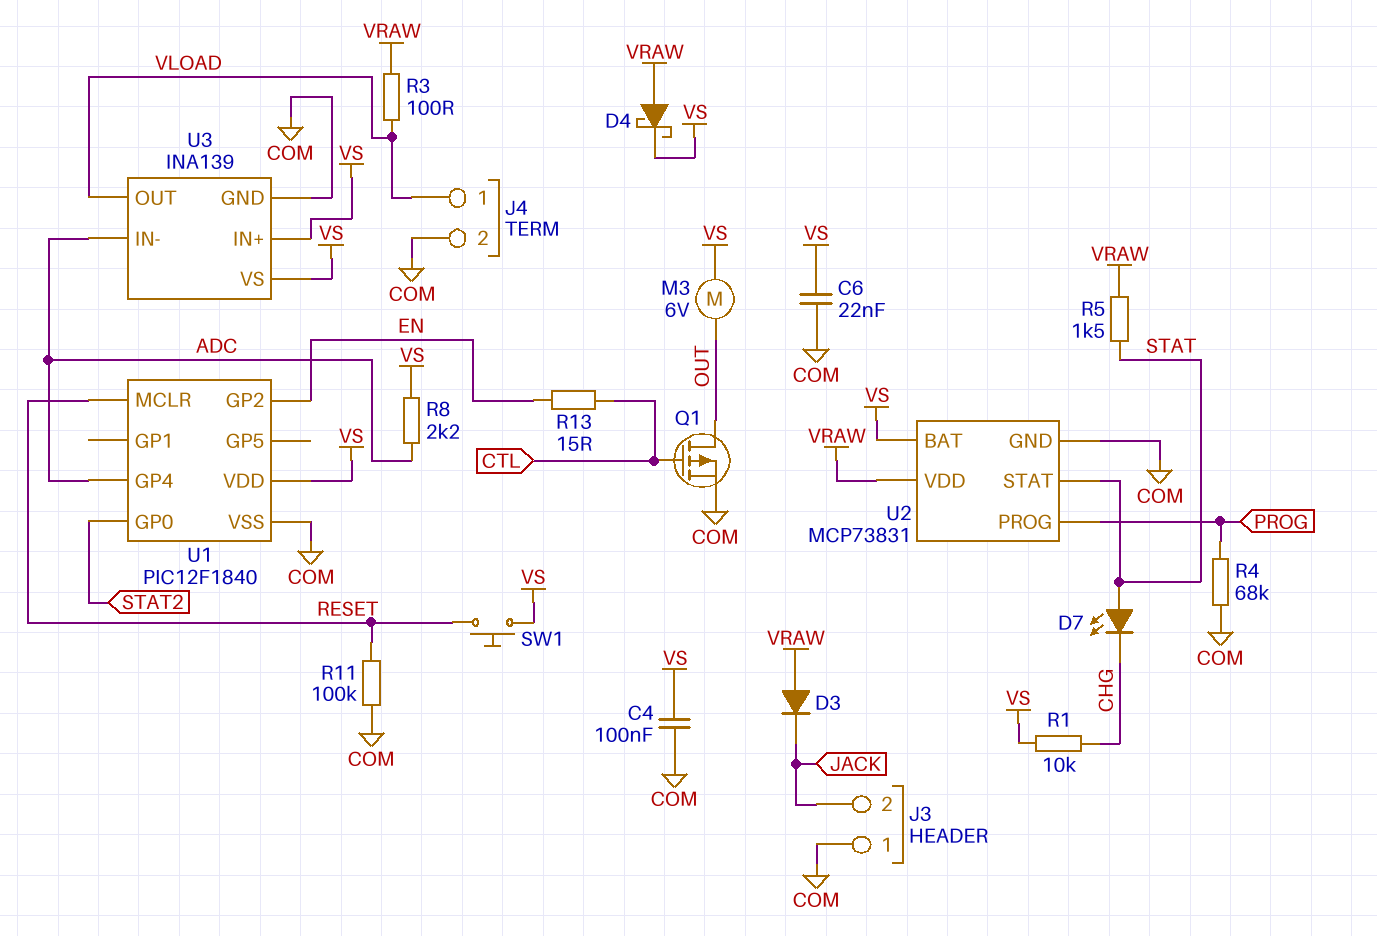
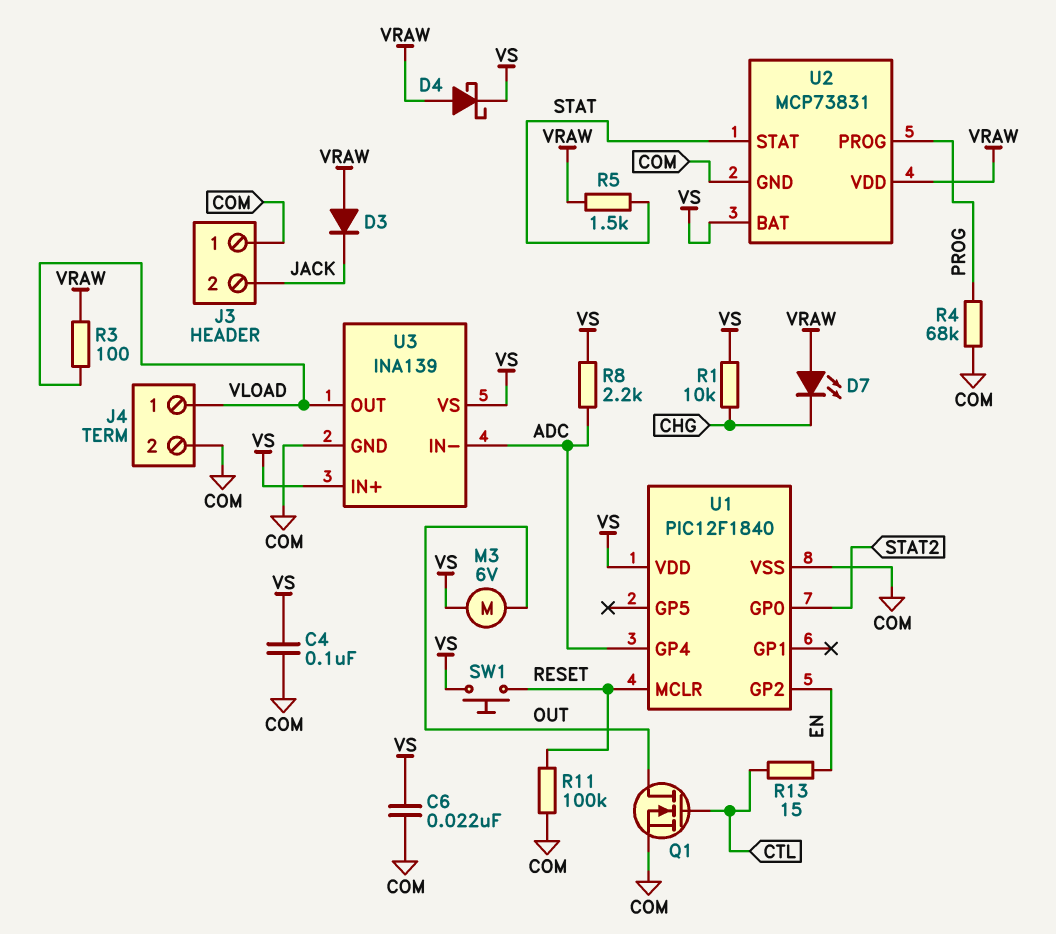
D7: LED (A STAT, K CHG) -> LED (A VRAW, K CHG)
Q1: PMOS (G CTL, D OUT, S COM) -> NMOS (G CTL, D OUT, S COM)

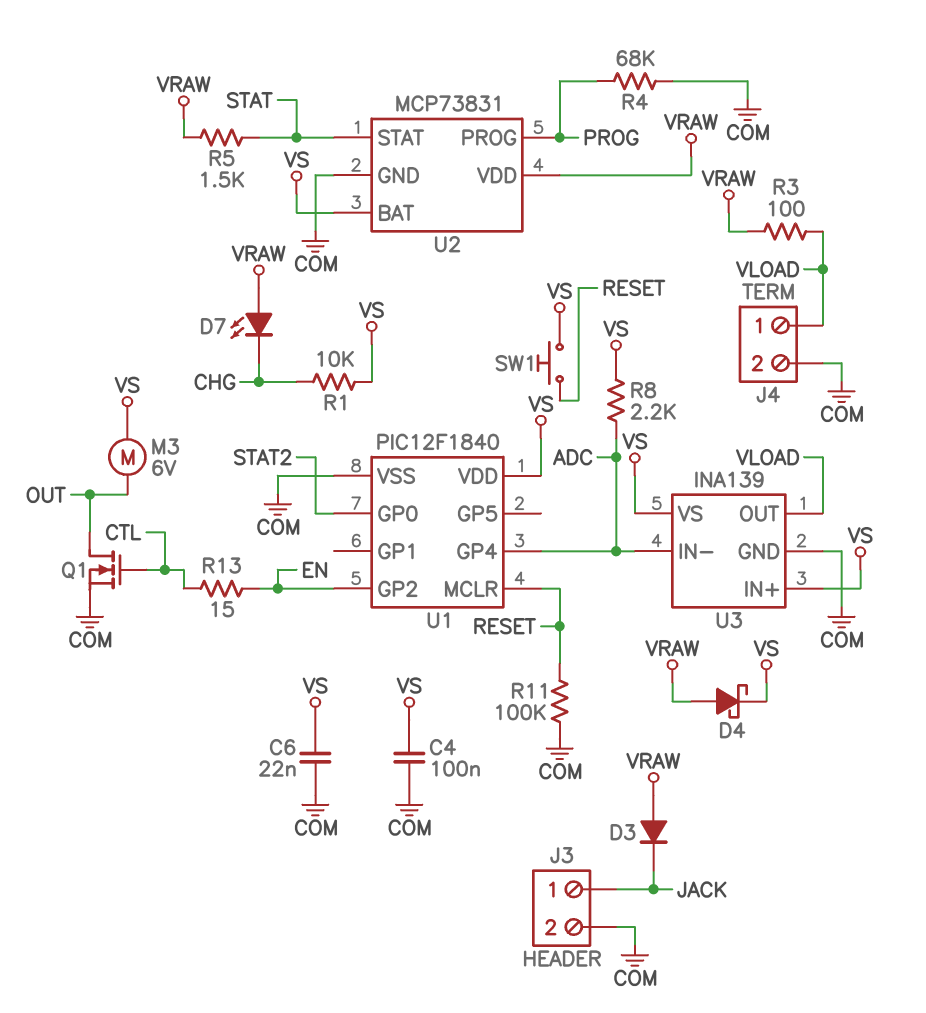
J3 pin 1: COM -> JACK
J3 pin 2: JACK -> COM

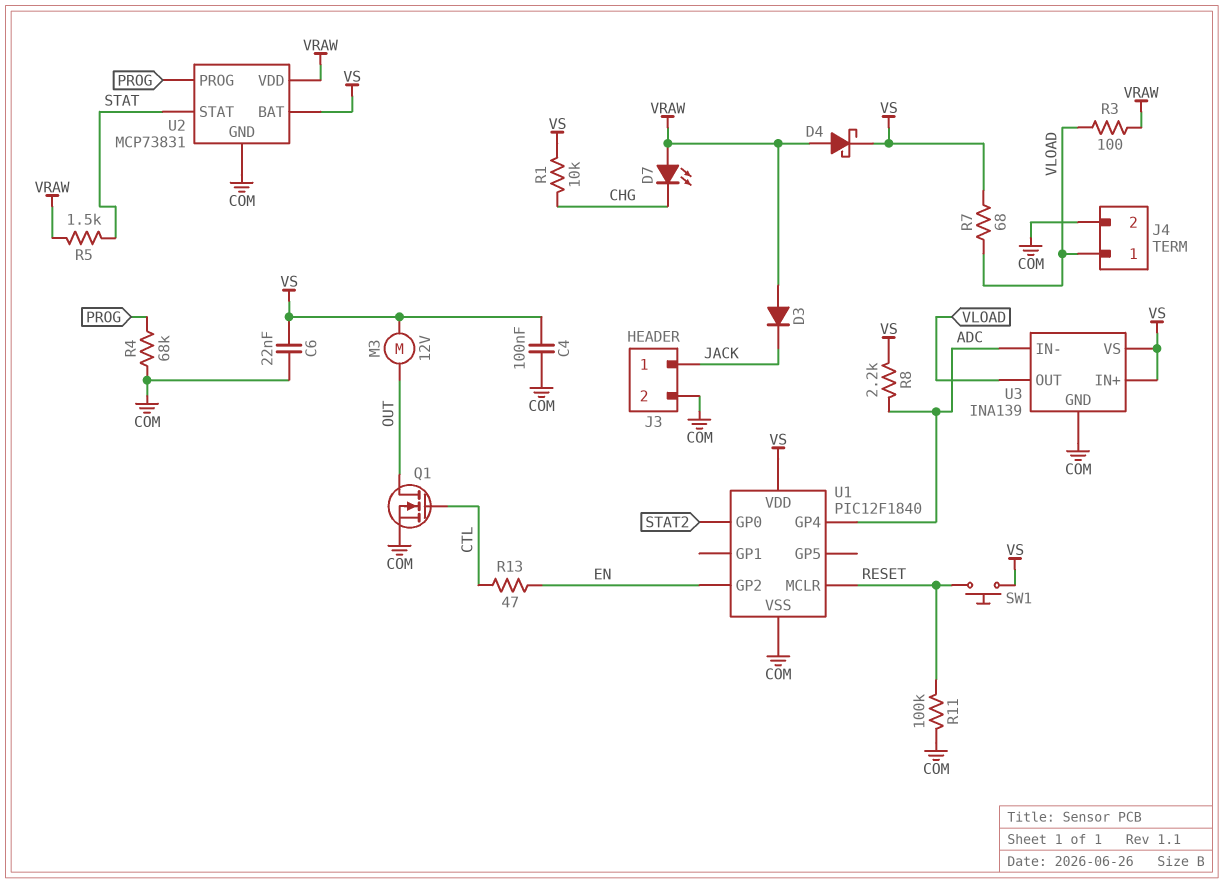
M3: motor 6V (OUT, VS) -> motor 12V (OUT, VS)
R7: none -> 68 (VLOAD, VS)
R13: 15 (CTL, EN) -> 47 (CTL, EN)

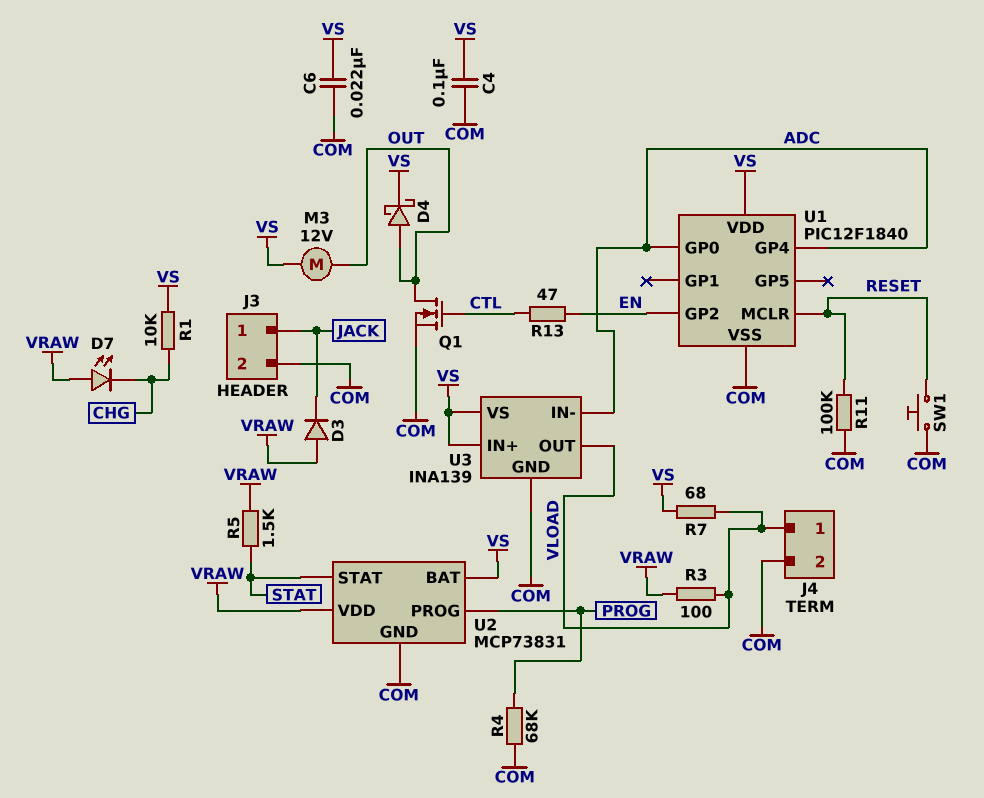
D4: schottky (A VRAW, K VS) -> schottky (A OUT, K VS)
R8: 2.2k (ADC, VS) -> none
SW1: button (RESET, VS) -> button (COM, RESET)
U1 pin GP0: STAT2 -> ADC

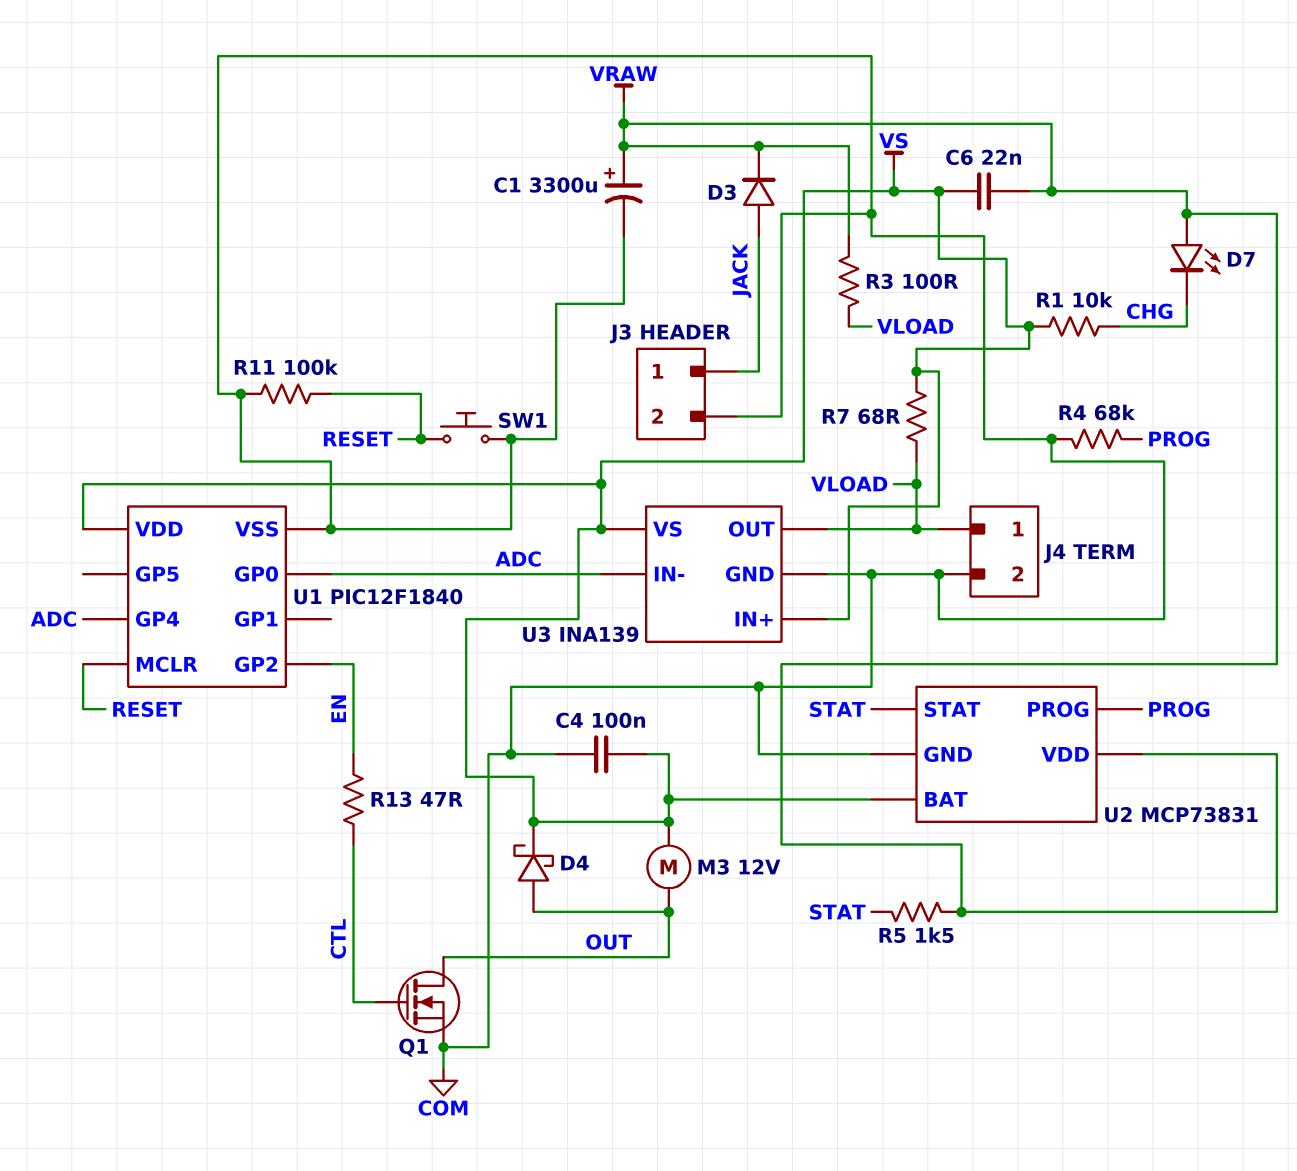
C1: none -> 3300uF (plus VRAW, minus COM)
C6: 22nF (COM, VS) -> 22nF (VRAW, VS)
D3: diode (A VRAW, K JACK) -> diode (A JACK, K VRAW)

